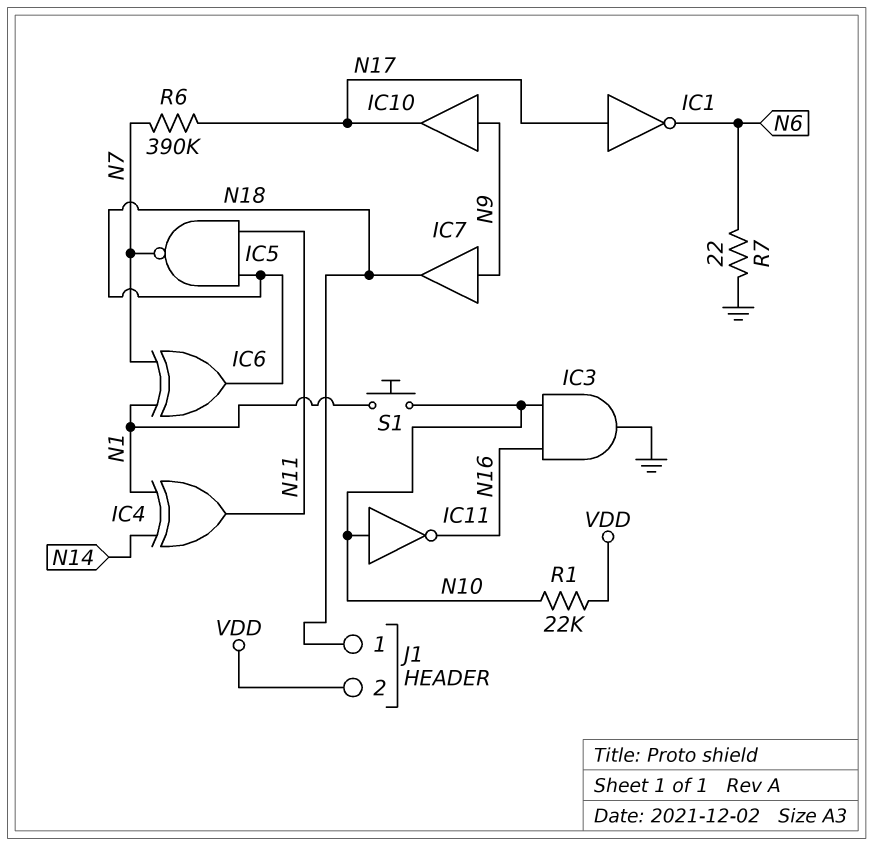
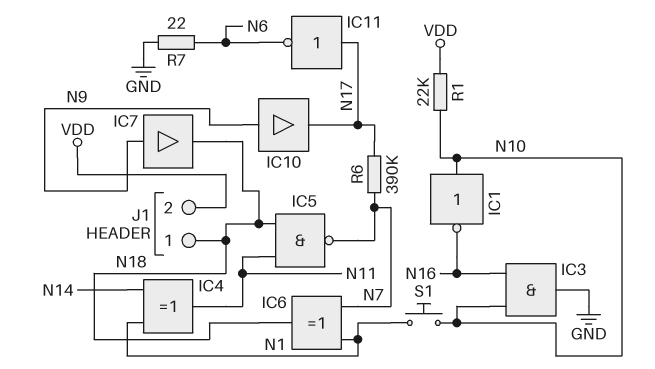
IC1: NOT (in N17, out N6) -> NOT (in N10, out N16)
IC11: NOT (in N10, out N16) -> NOT (in N17, out N6)

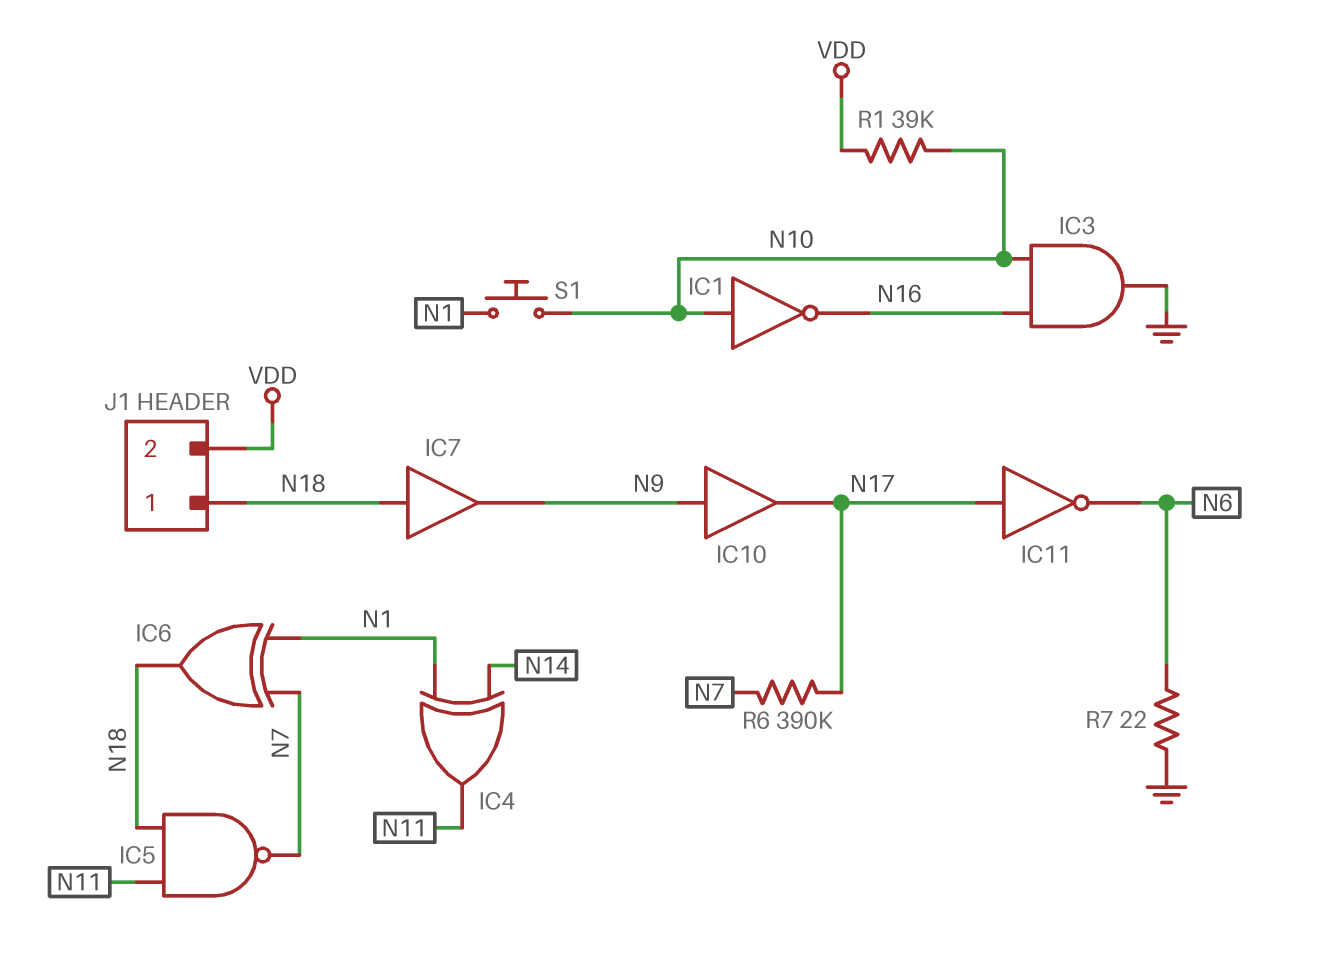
IC7: buffer (in N9, out N18) -> buffer (in N18, out N9)
R1: 22k (N10, VDD) -> 39k (N10, VDD)

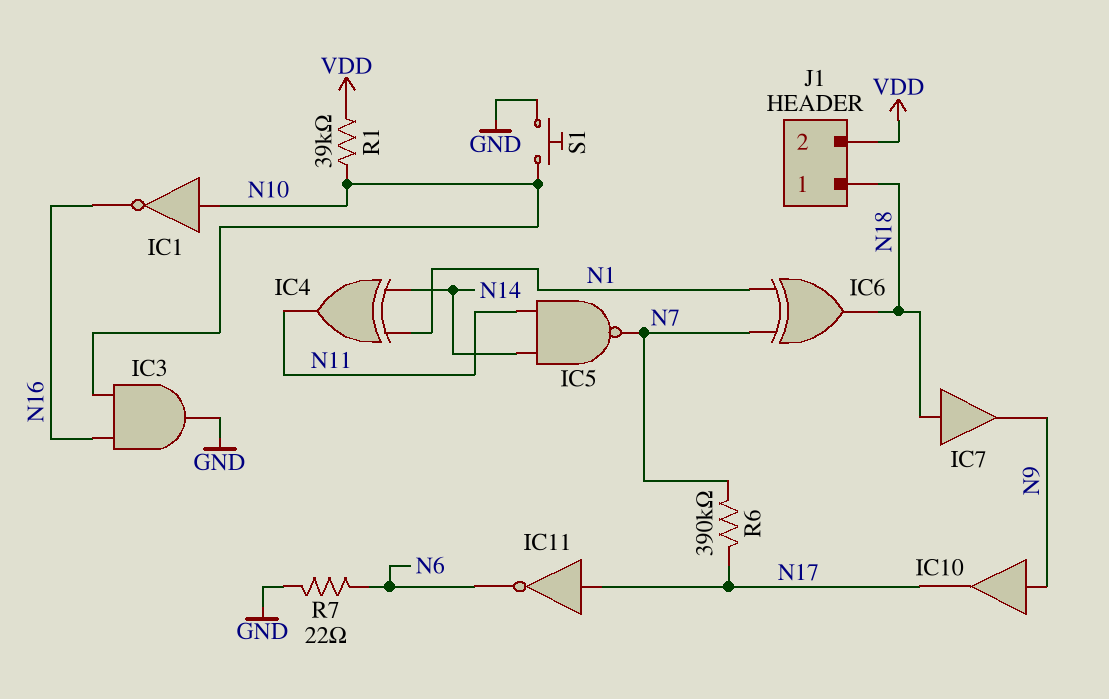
IC5: NAND (in N11, in N18, out N7) -> NAND (in N11, in N14, out N7)
S1: button (N1, N10) -> button (GND, N10)

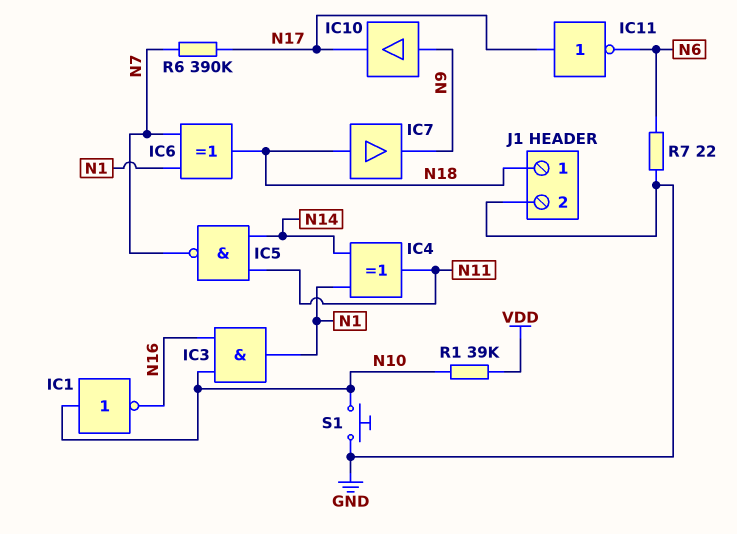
IC3: AND (in N10, in N16, out GND) -> AND (in N10, in N16, out N1)
J1 pin 2: VDD -> GND

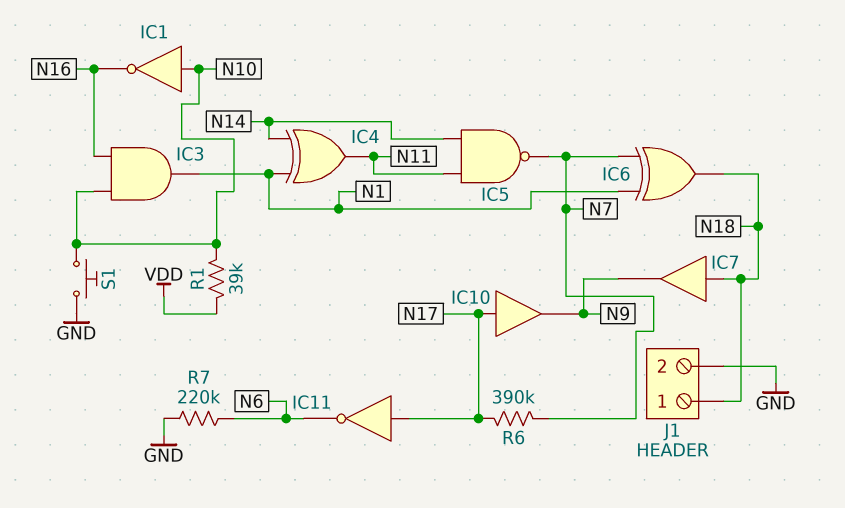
IC10: buffer (in N9, out N17) -> buffer (in N17, out N9)
R7: 22 (GND, N6) -> 220k (GND, N6)

